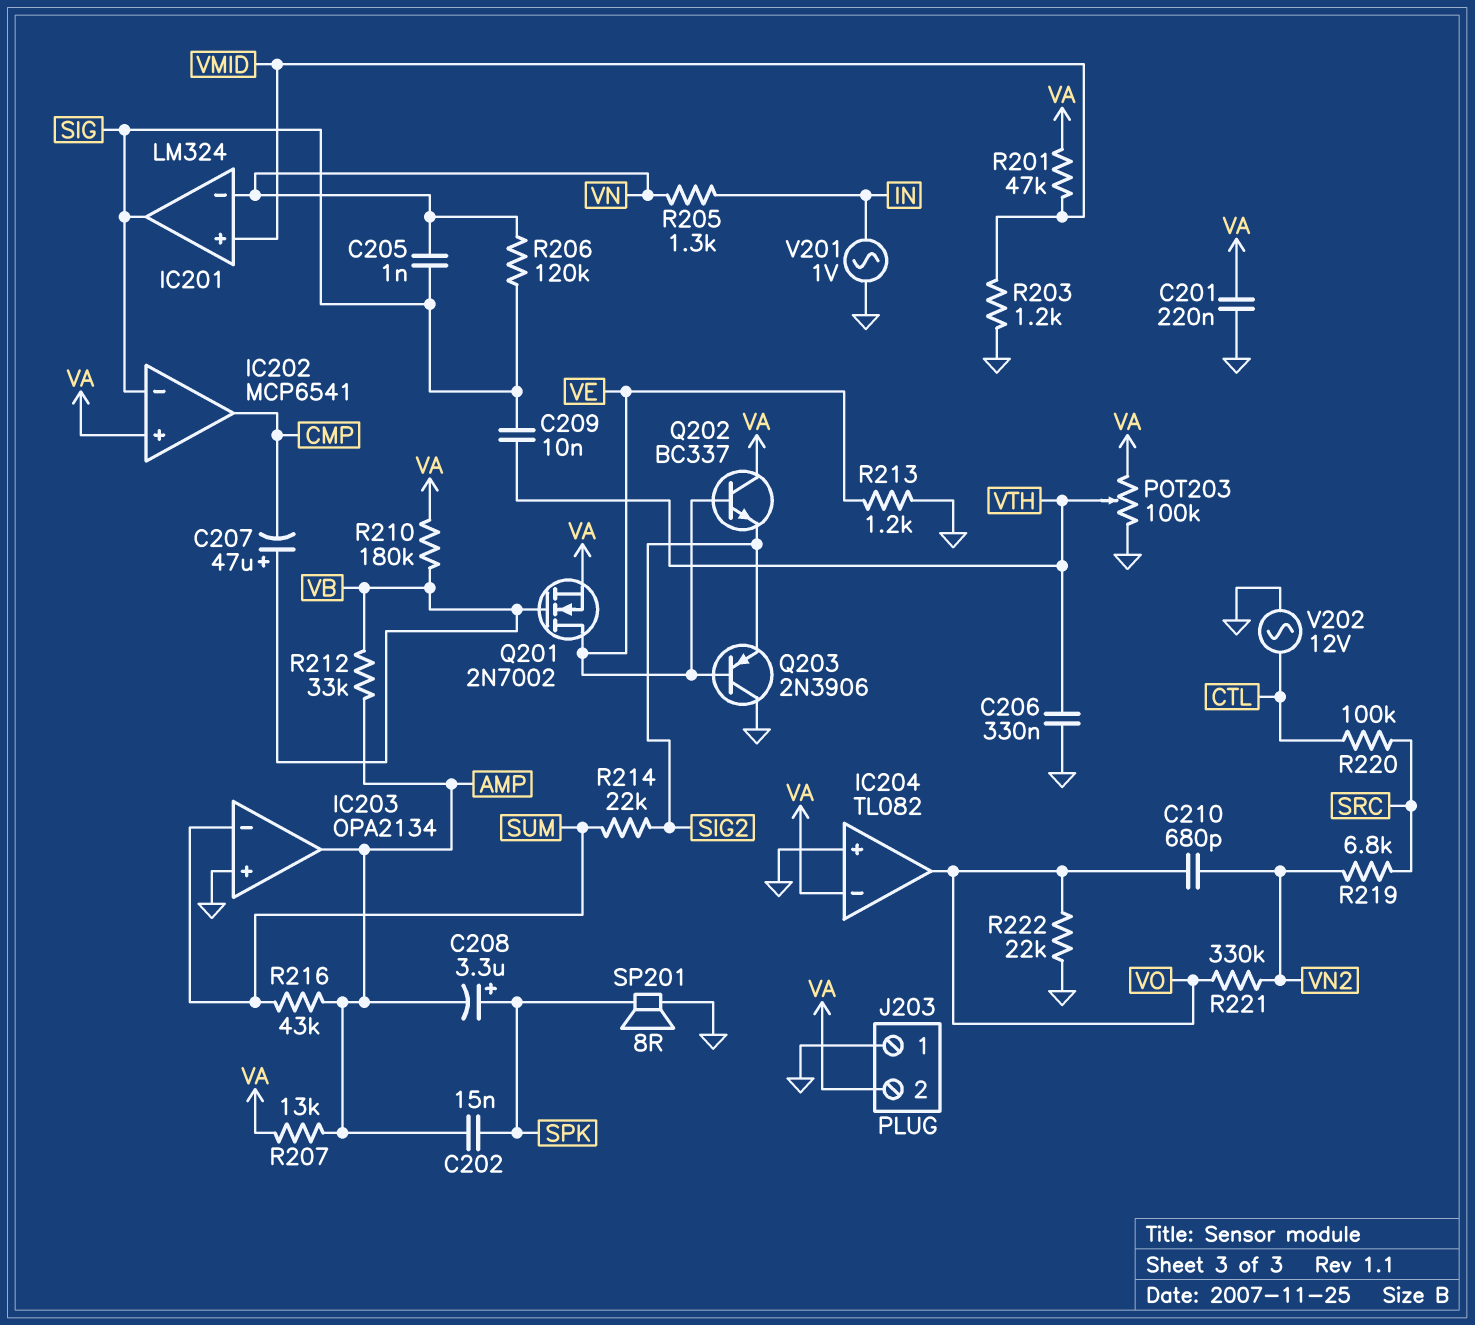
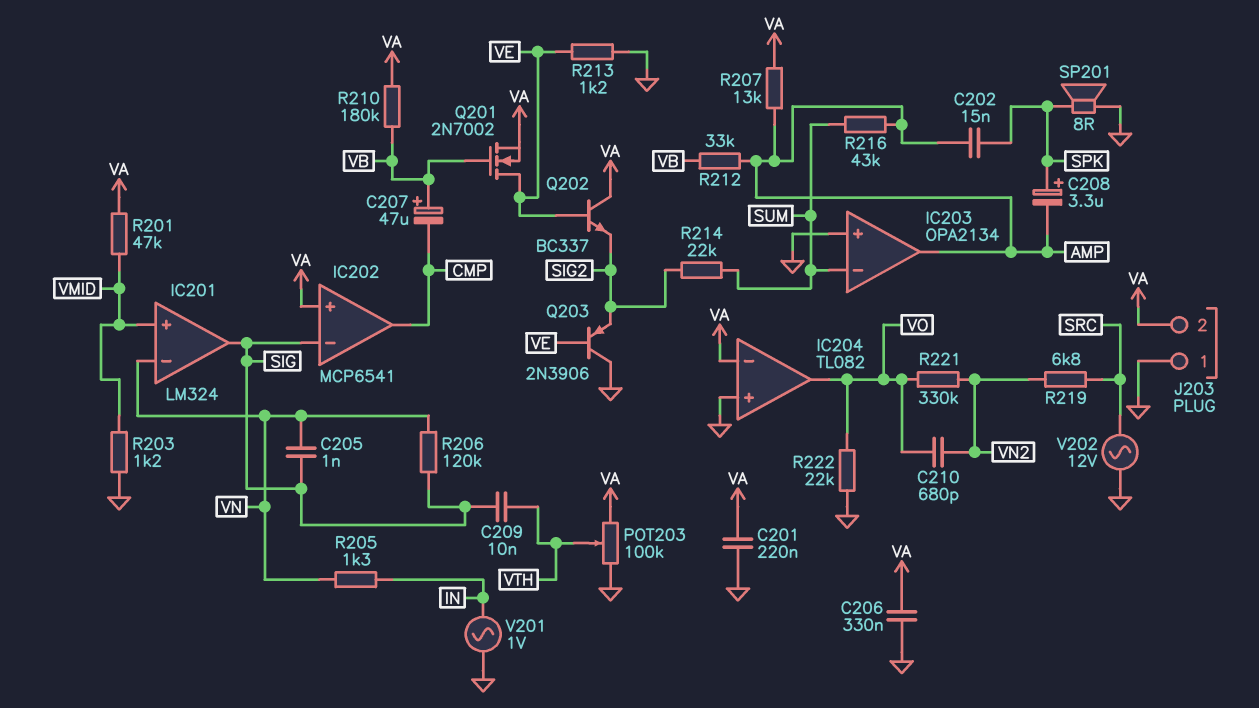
C206: 330nF (GND, VTH) -> 330nF (GND, VA)
R220: 100k (CTL, SRC) -> none
V202: AC 12V (CTL, GND) -> AC 12V (GND, SRC)

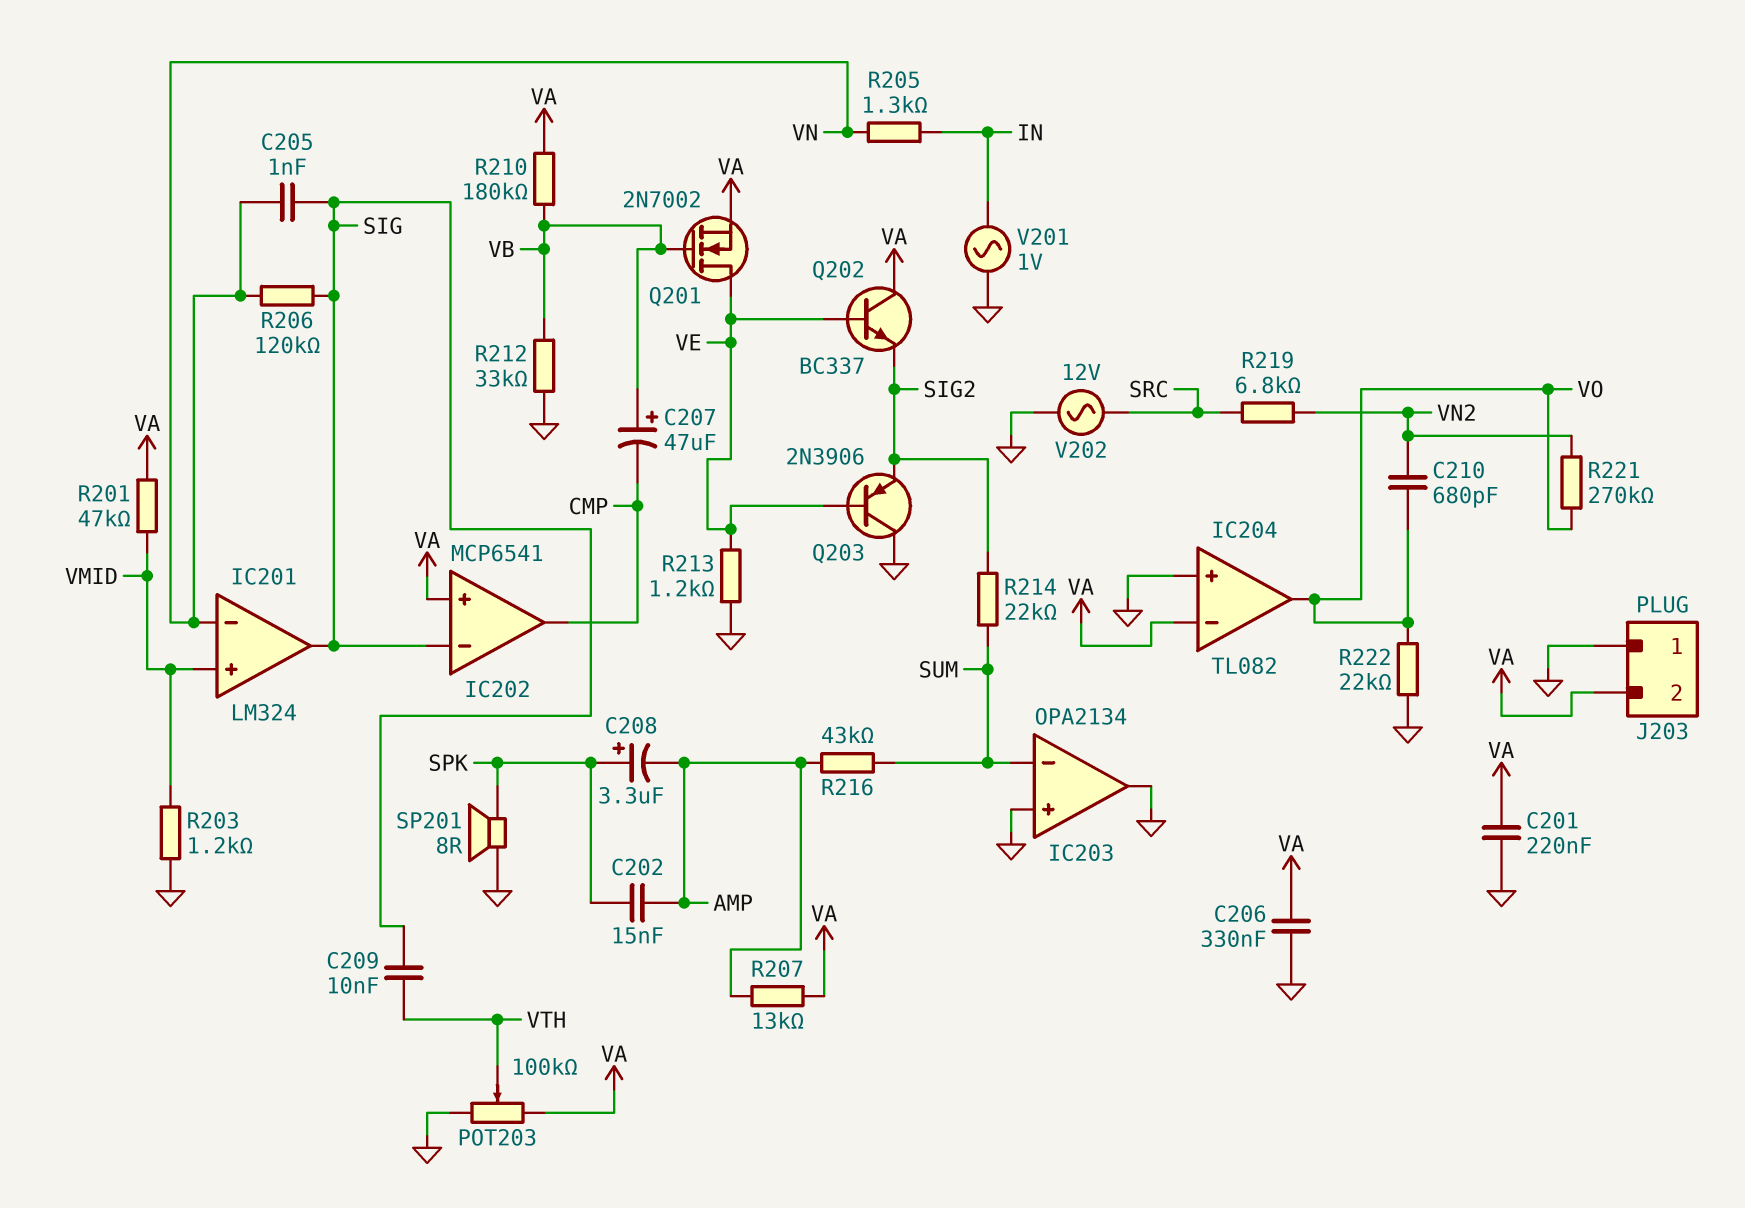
IC203 pin out: AMP -> GND
R212: 33k (AMP, VB) -> 33k (GND, VB)
R221: 330k (VN2, VO) -> 270k (VN2, VO)

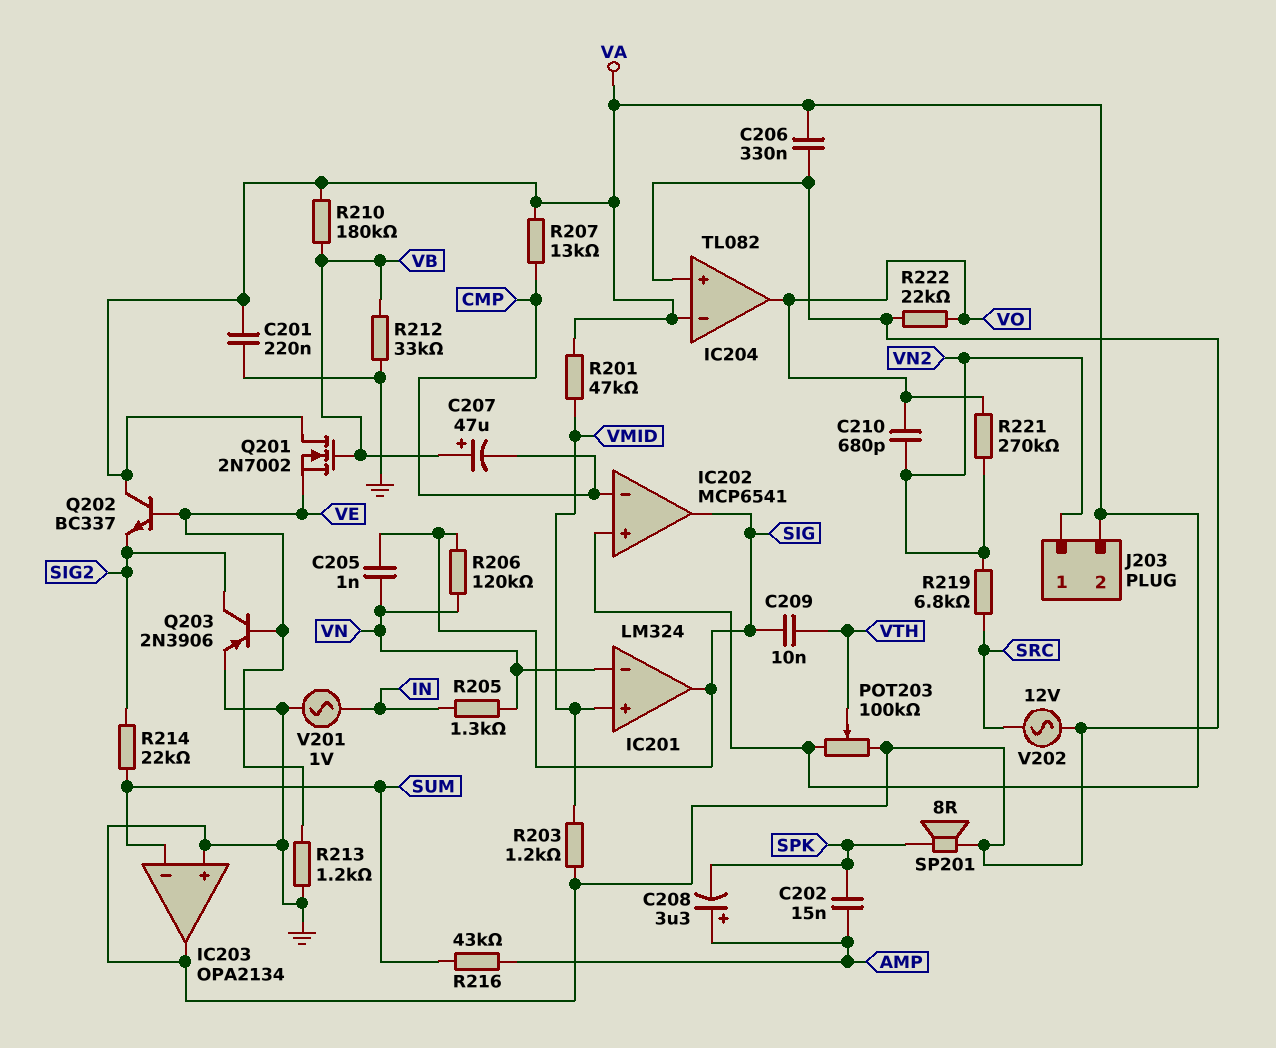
C208: 3.3uF (plus SPK, minus AMP) -> 3.3uF (plus AMP, minus SPK)
IC202 pin in-: SIG -> CMP
IC202 pin out: CMP -> SIG
J203 pin 1: GND -> VN2
Q201: NMOS 2N7002 (G VB, D VE, S VA) -> NMOS 2N7002 (G VB, D VA, S VE)
Q203: PNP 2N3906 (B VE, C GND, E SIG2) -> PNP 2N3906 (B VE, C SIG2, E GND)
R207: 13k (AMP, VA) -> 13k (CMP, VA)

